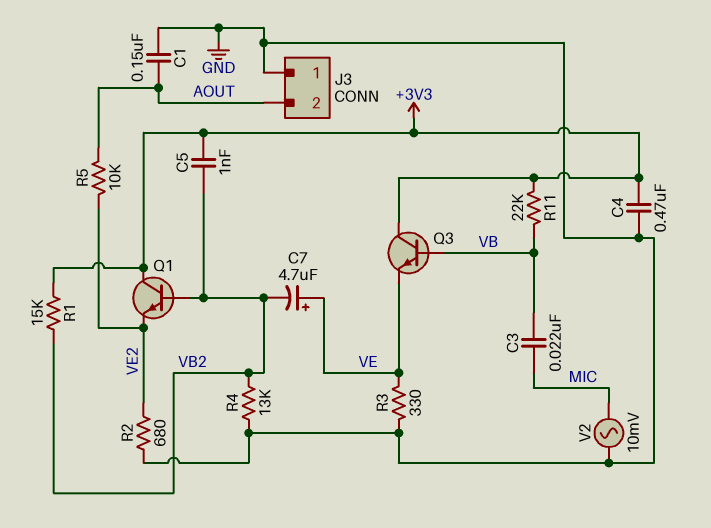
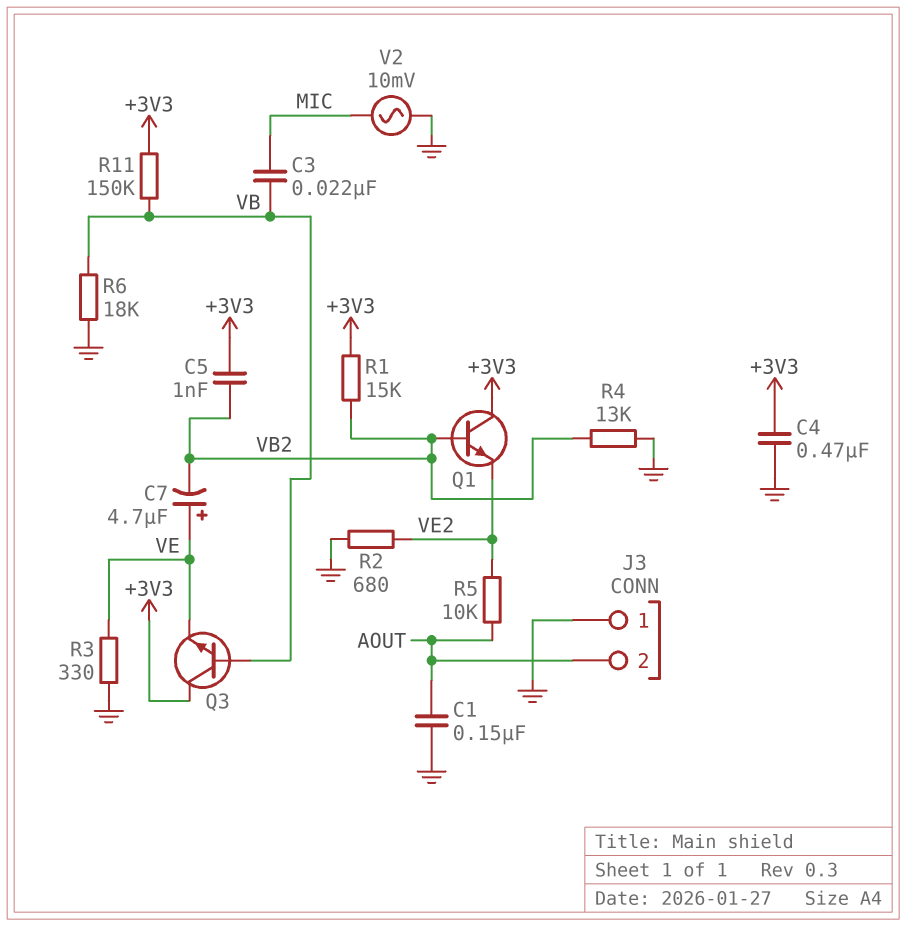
R6: none -> 18k (GND, VB)
R11: 22k (+3V3, VB) -> 150k (+3V3, VB)

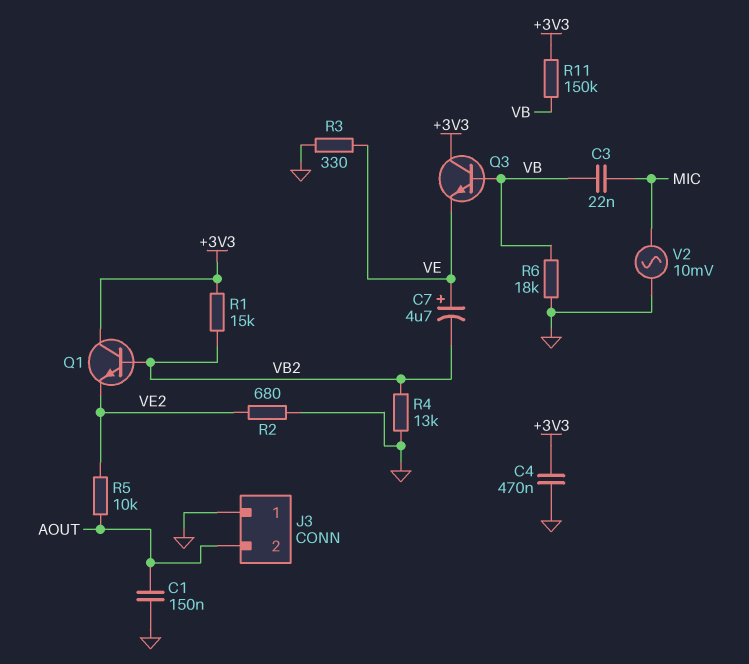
C5: 1nF (+3V3, VB2) -> none

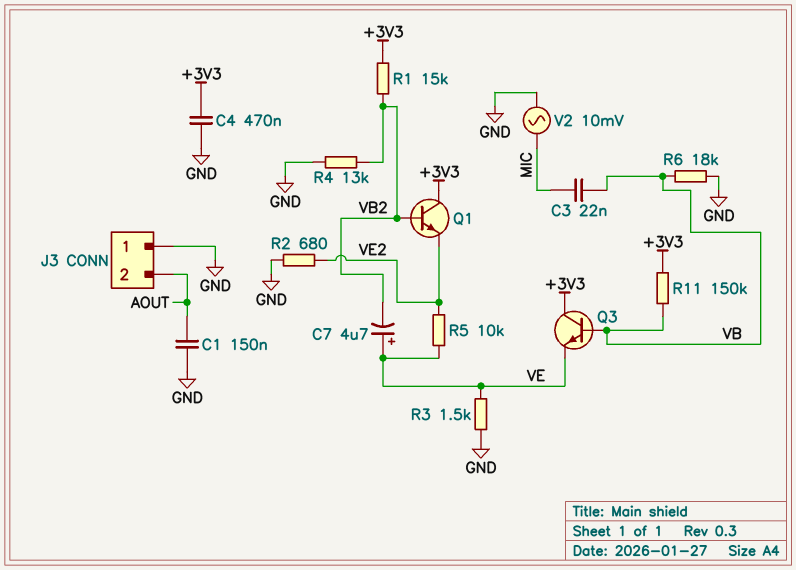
R3: 330 (GND, VE) -> 1.5k (GND, VE)
R5: 10k (AOUT, VE2) -> 10k (VE, VE2)

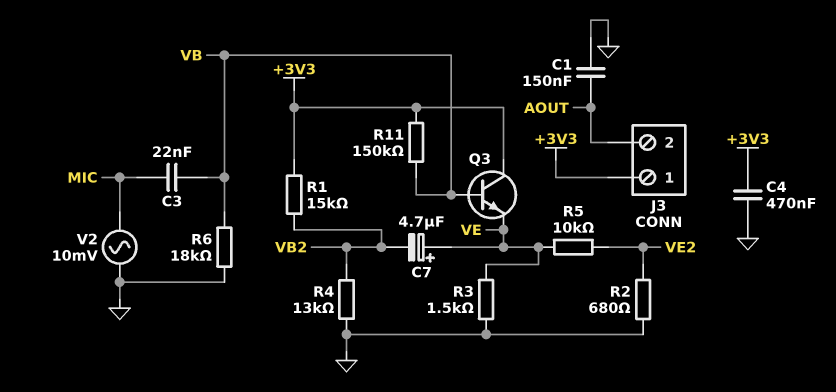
J3 pin 1: GND -> +3V3
Q1: NPN (B VB2, C +3V3, E VE2) -> none

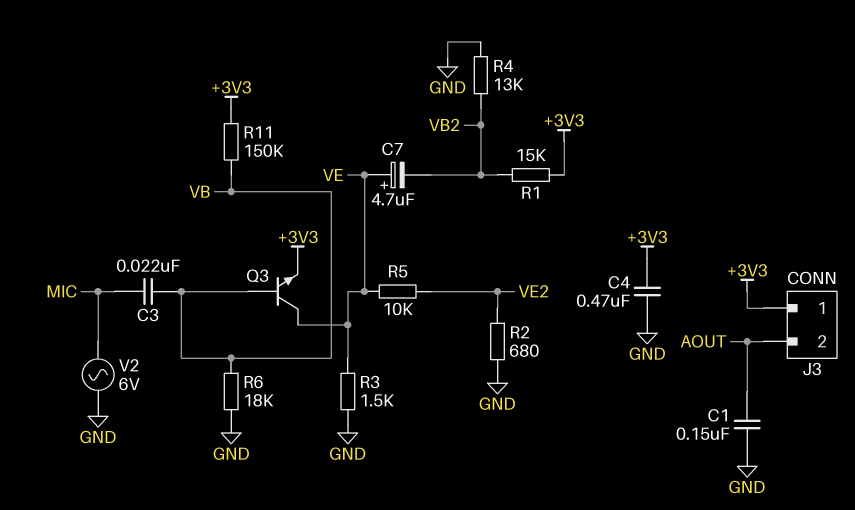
Q3: NPN (B VB, C +3V3, E VE) -> NPN (B VB, C VE, E +3V3)
V2: AC 10mV (GND, MIC) -> AC 6V (GND, MIC)

